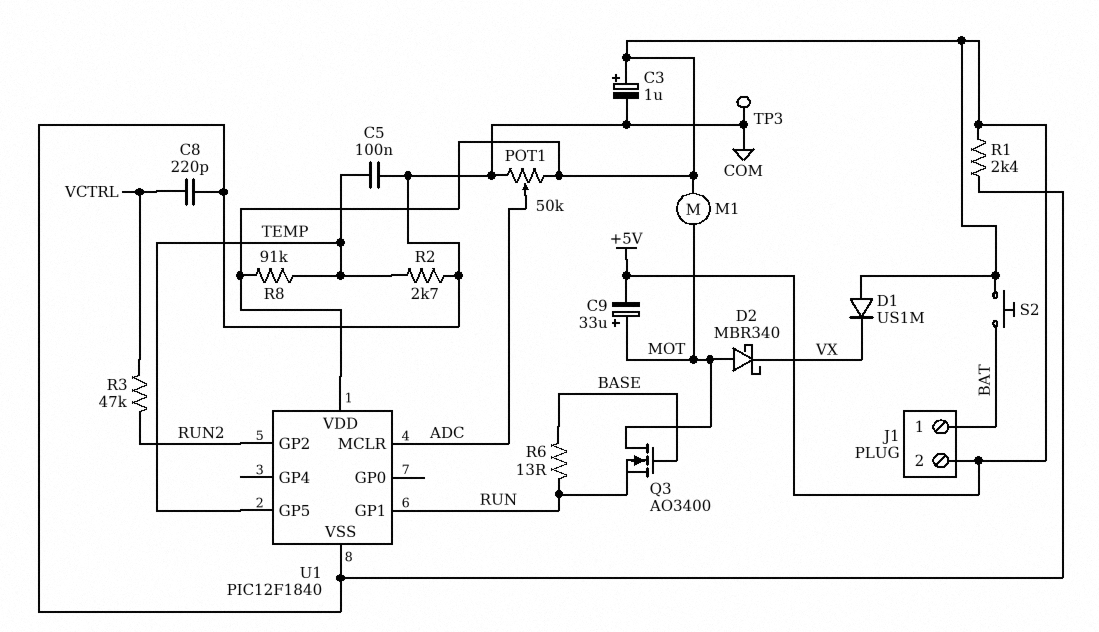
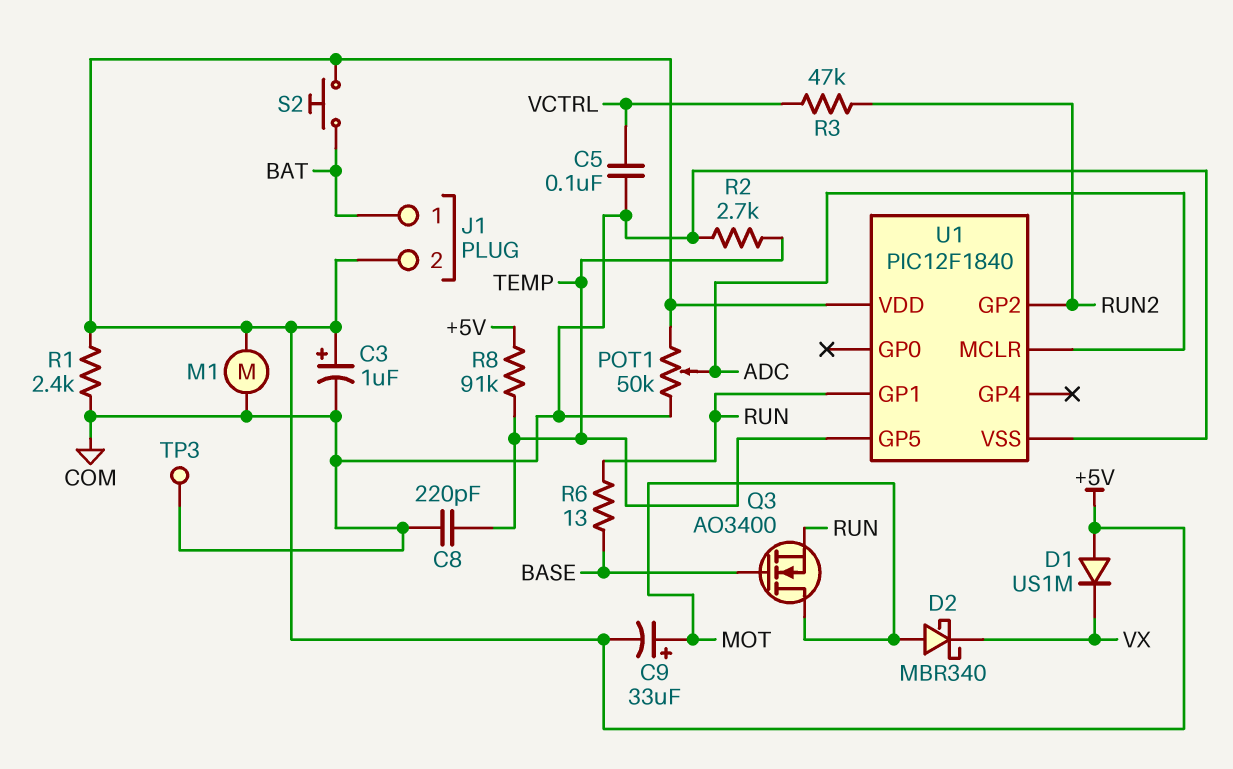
C5: 100nF (COM, TEMP) -> 100nF (COM, VCTRL)
C8: 220pF (COM, VCTRL) -> 220pF (COM, TEMP)
M1: motor (+5V, MOT) -> motor (+5V, COM)

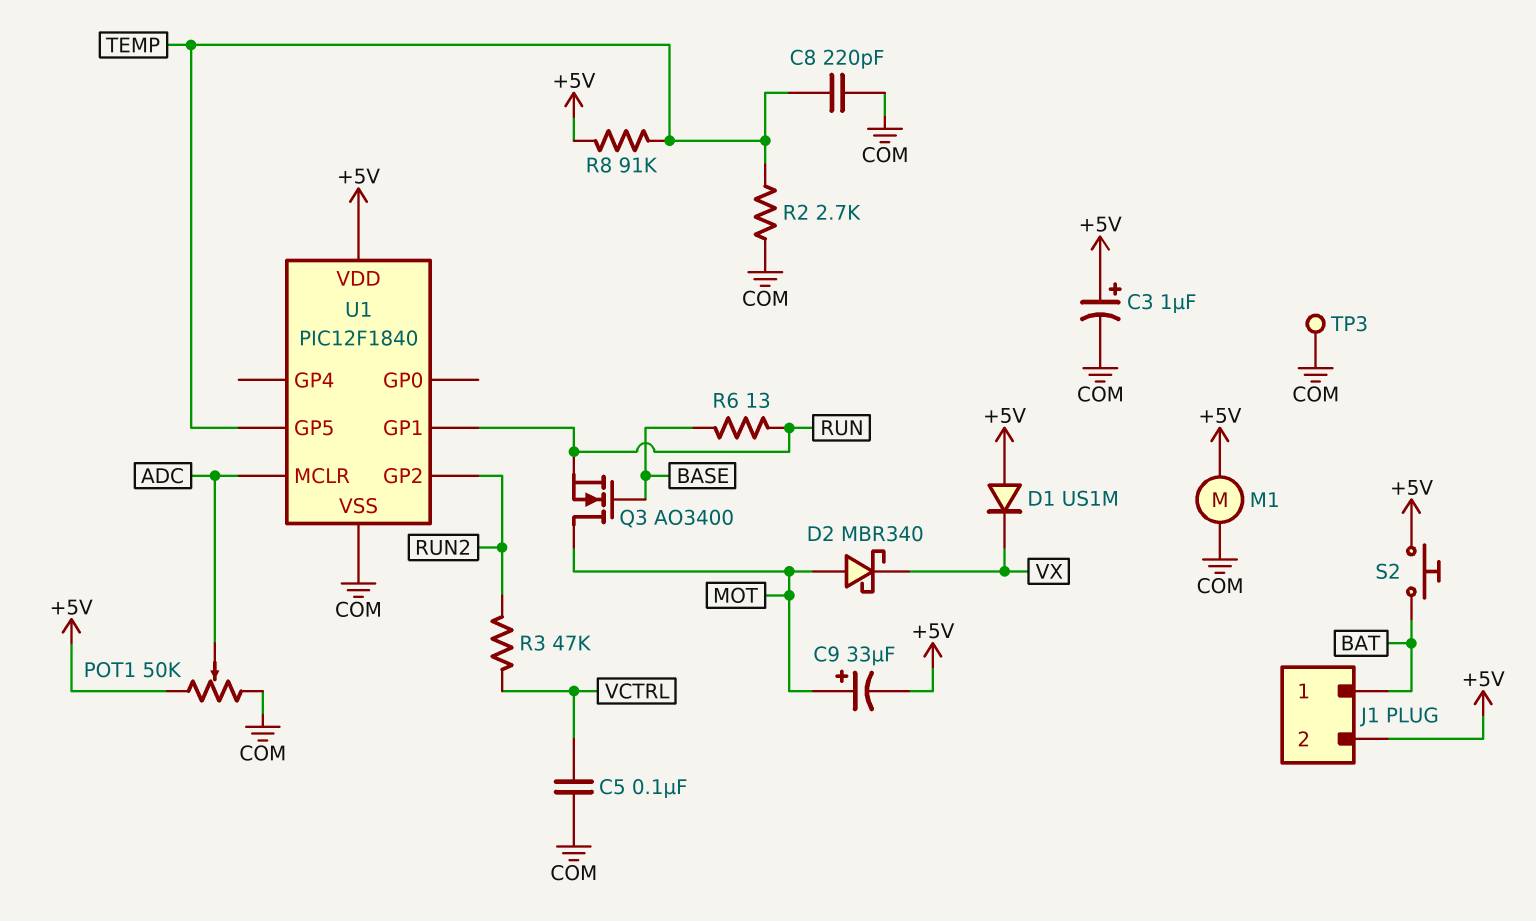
R1: 2.4k (+5V, COM) -> none

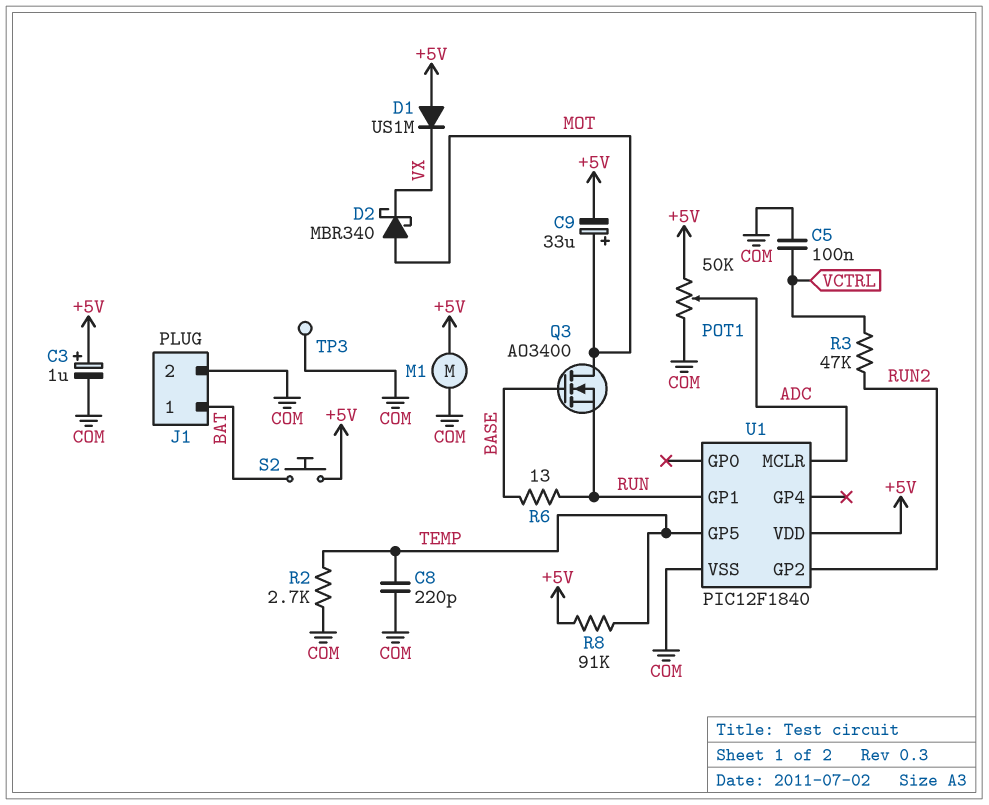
J1 pin 2: +5V -> COM

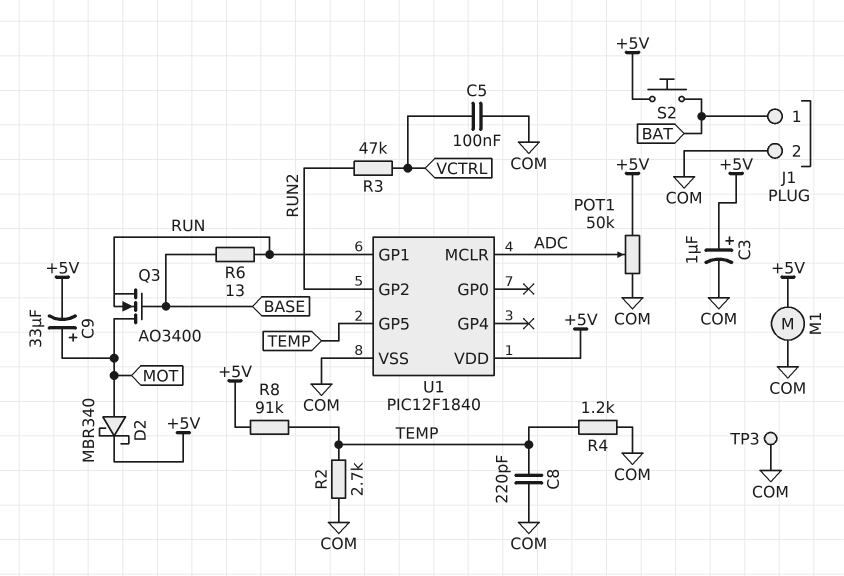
D1: diode US1M (A +5V, K VX) -> none
D2: schottky MBR340 (A MOT, K VX) -> schottky MBR340 (A MOT, K +5V)
R4: none -> 1.2k (COM, TEMP)

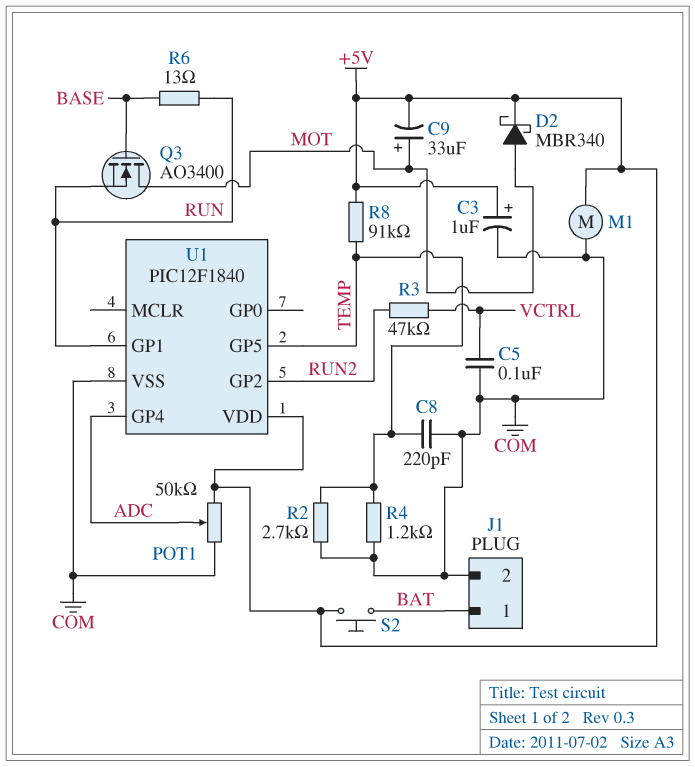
TP3: test point (COM) -> none
U1 pin GP4: none -> ADC
U1 pin MCLR: ADC -> none

